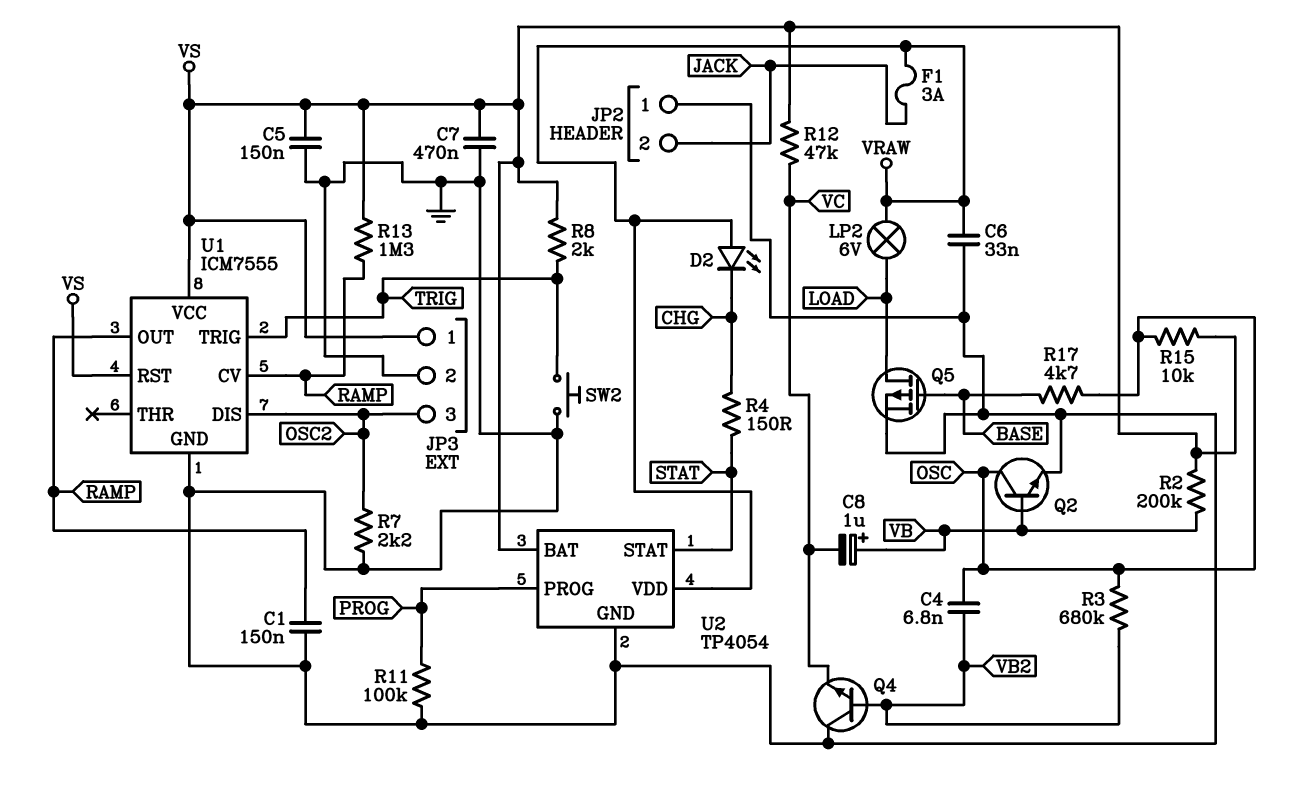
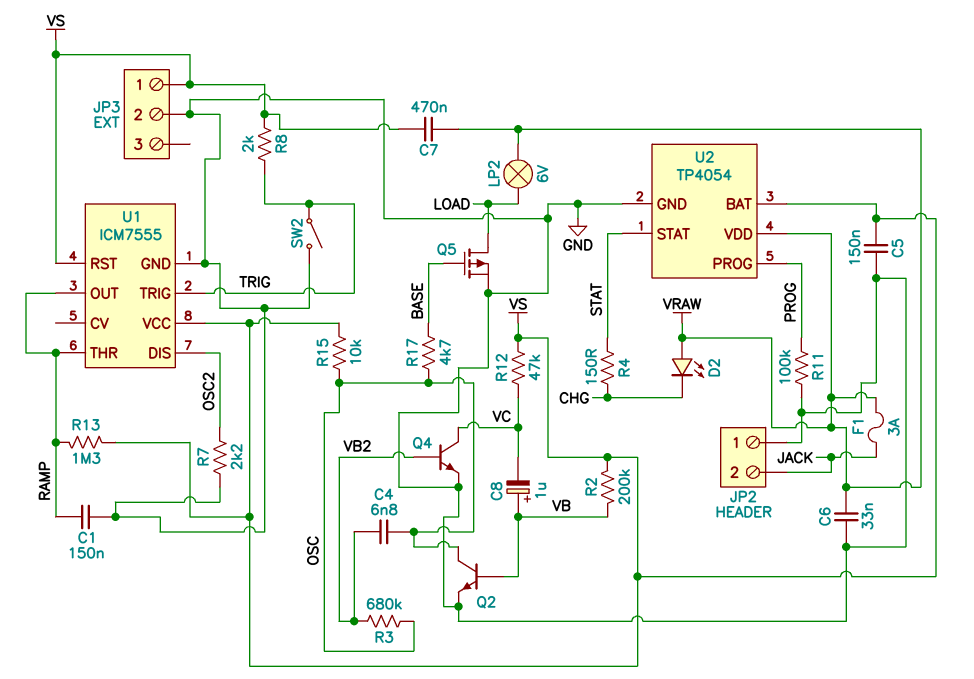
C7: 470nF (GND, VS) -> 470nF (VRAW, VS)
JP3 pin 3: OSC2 -> none
Q4: NPN (B VB2, C GND, E VC) -> NPN (B VB2, C VC, E GND)
SW2: button (GND, TRIG) -> switch (GND, TRIG)
U1 pin CV: RAMP -> none
U1 pin THR: none -> RAMP

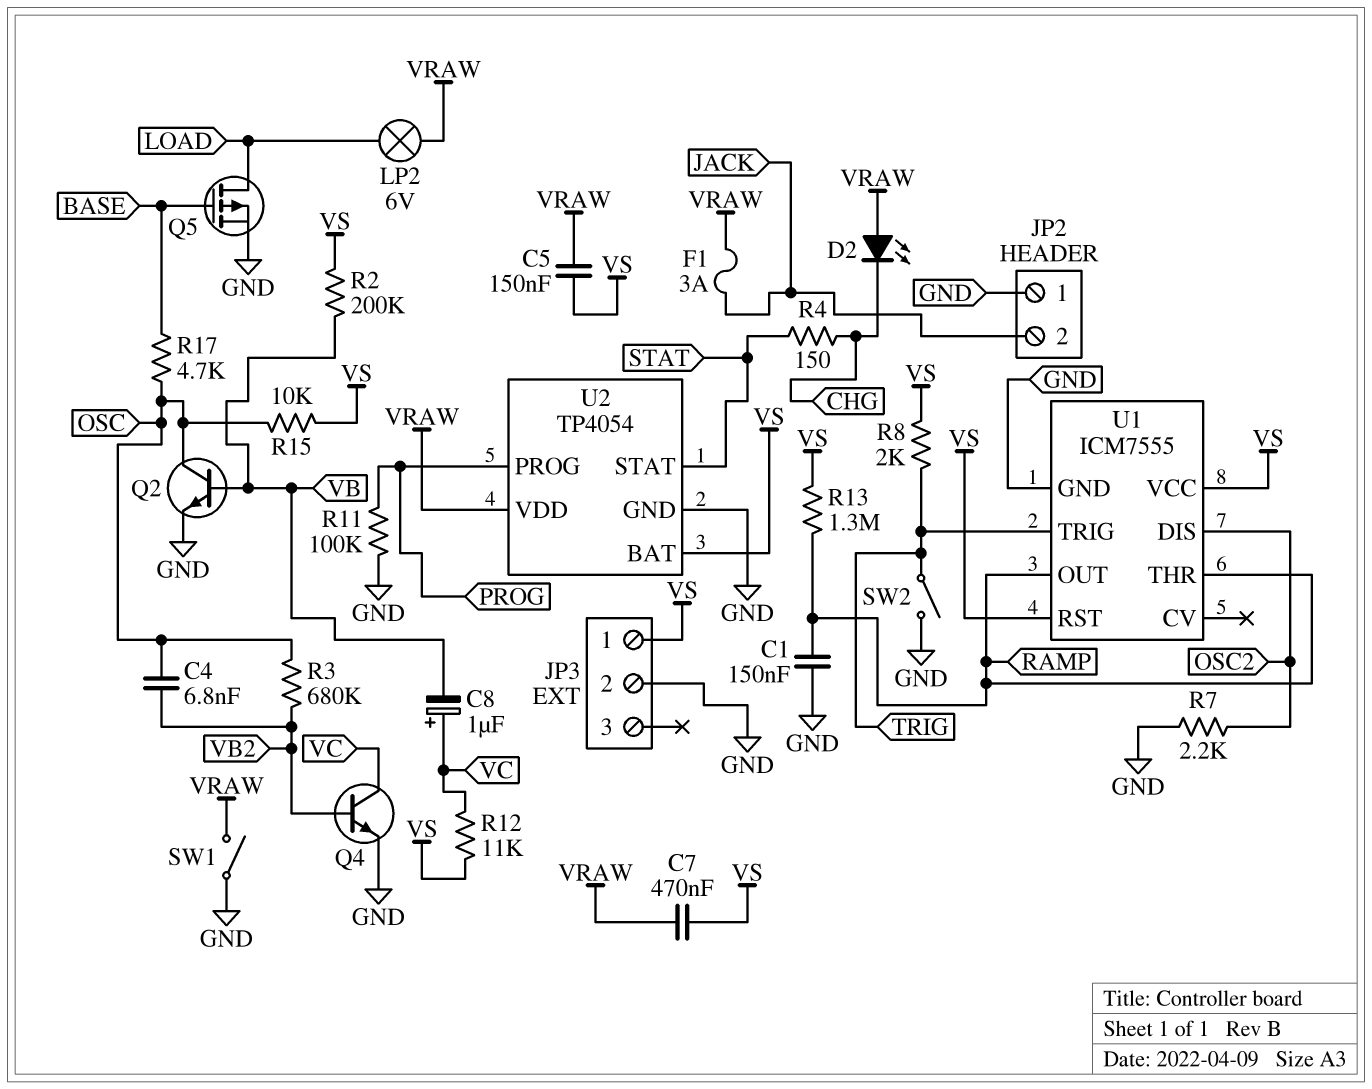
C5: 150nF (GND, VS) -> 150nF (VRAW, VS)
C6: 33nF (GND, VRAW) -> none
C8: 1uF (plus VB, minus VC) -> 1uF (plus VC, minus VB)
R12: 47k (VC, VS) -> 11k (VC, VS)
SW1: none -> switch (GND, VRAW)

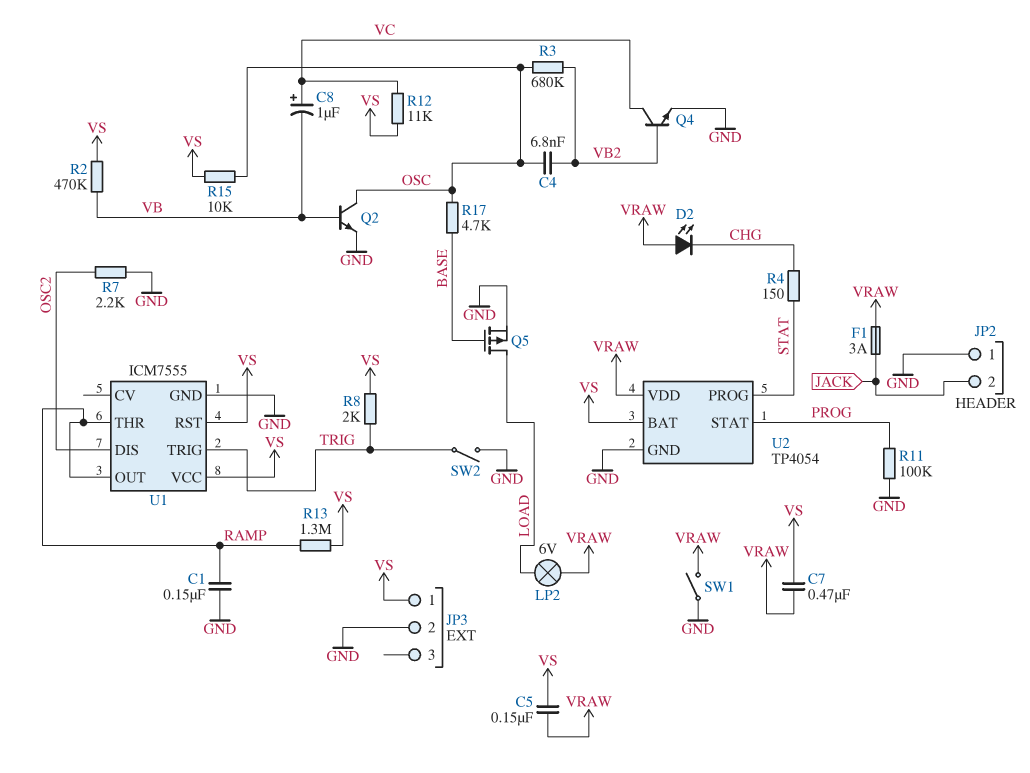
R2: 200k (VB, VS) -> 470k (VB, VS)
U2 pin PROG: PROG -> STAT
U2 pin STAT: STAT -> PROG

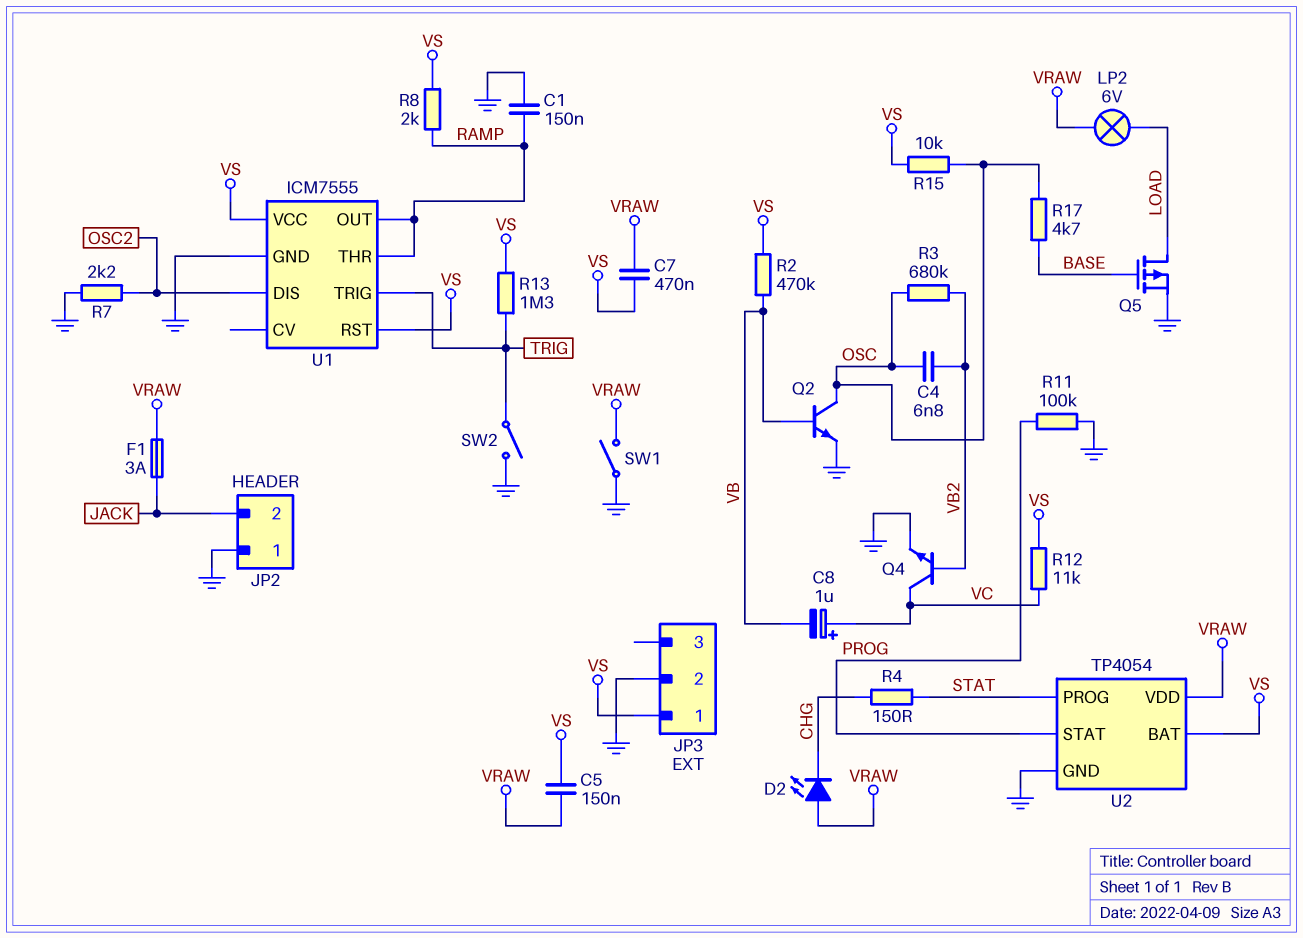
R8: 2k (TRIG, VS) -> 2k (RAMP, VS)
R13: 1.3M (RAMP, VS) -> 1.3M (TRIG, VS)

